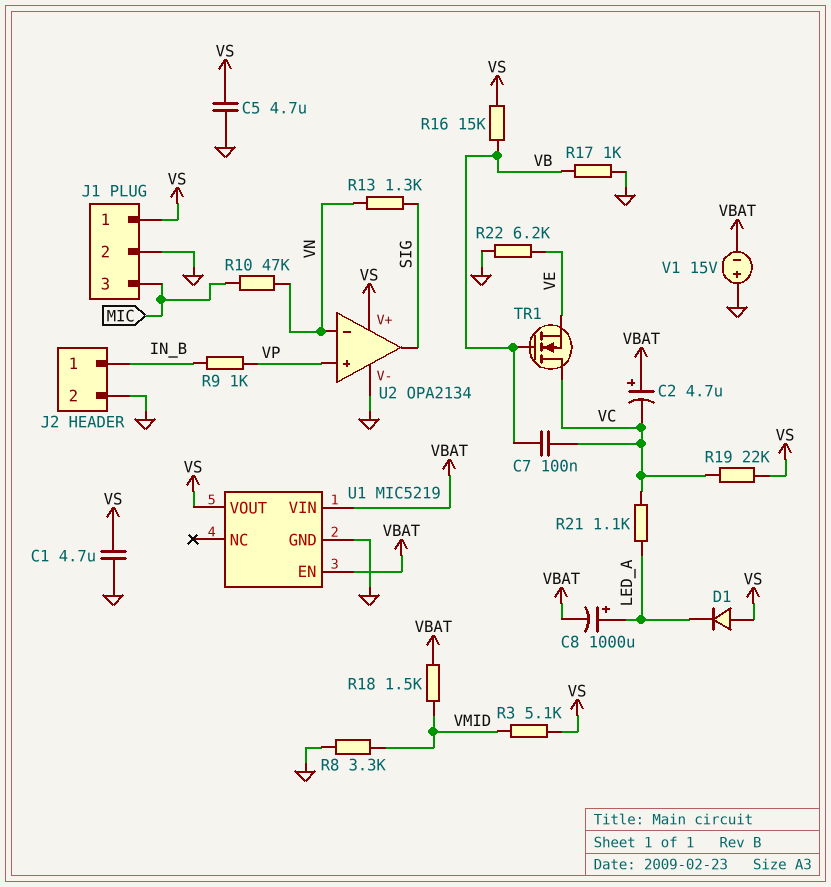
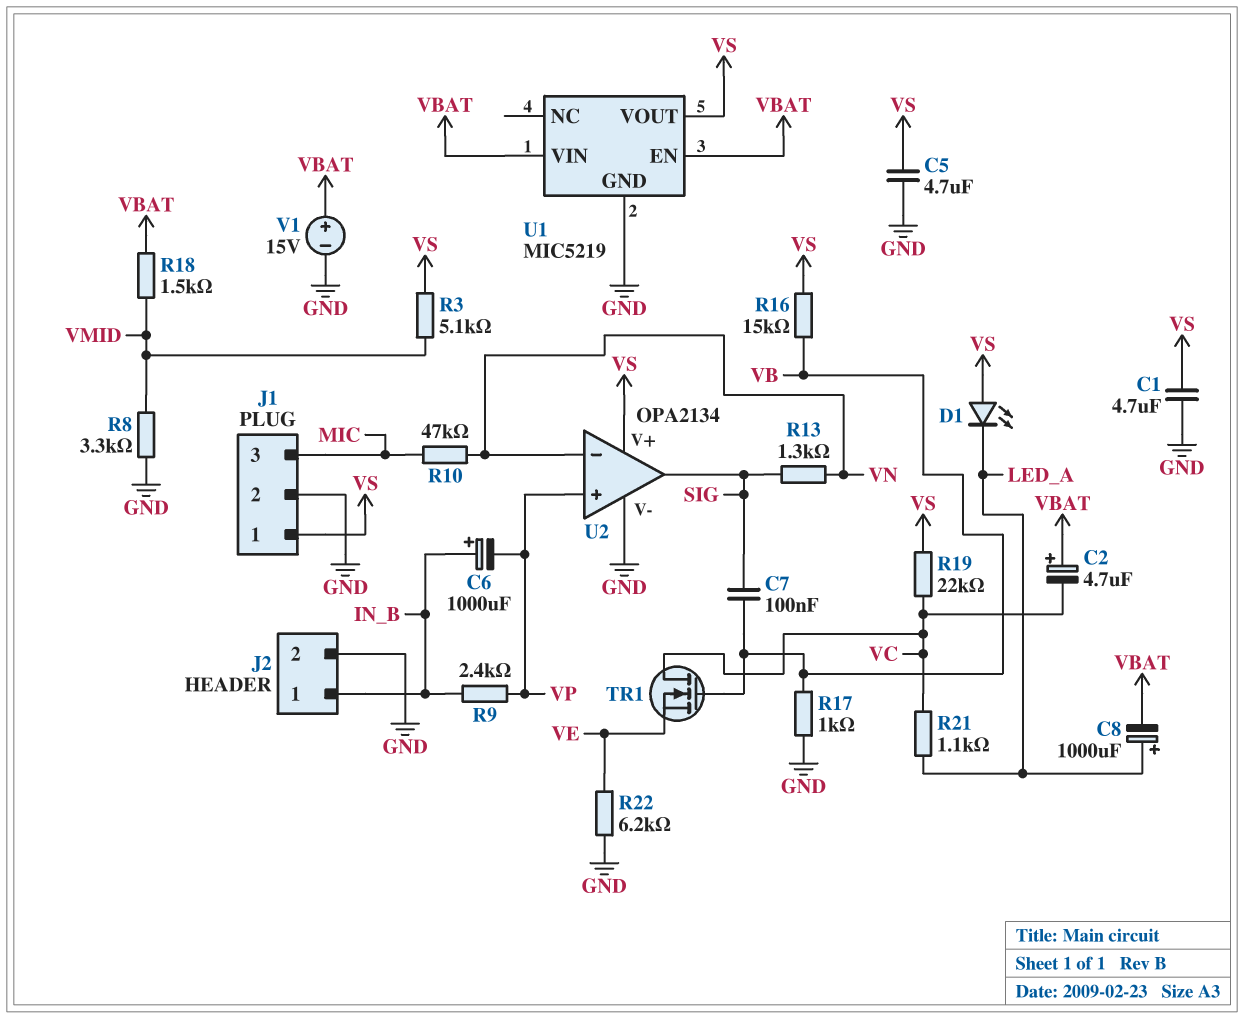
C6: none -> 1000uF (plus IN_B, minus VP)
C7: 100nF (VB, VC) -> 100nF (SIG, VB)
D1: diode (A VS, K LED_A) -> LED (A VS, K LED_A)
R9: 1k (IN_B, VP) -> 2.4k (IN_B, VP)
V1: 15V (plus GND, minus VBAT) -> 15V (plus VBAT, minus GND)

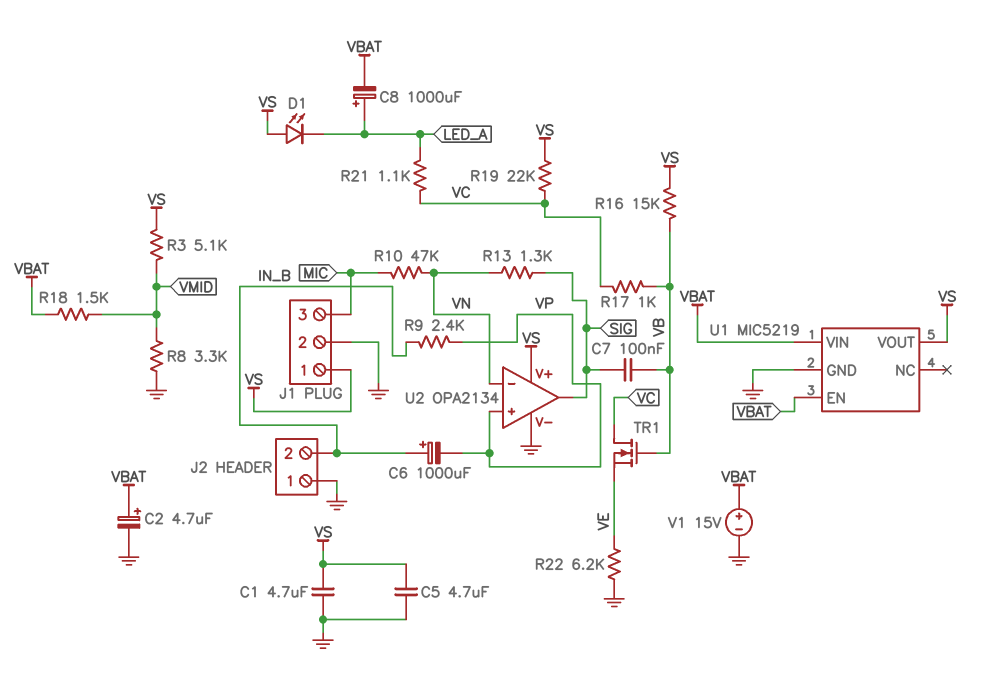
C2: 4.7uF (plus VBAT, minus VC) -> 4.7uF (plus VBAT, minus GND)
J2 pin 1: IN_B -> GND
J2 pin 2: GND -> IN_B
R17: 1k (GND, VB) -> 1k (VB, VC)

